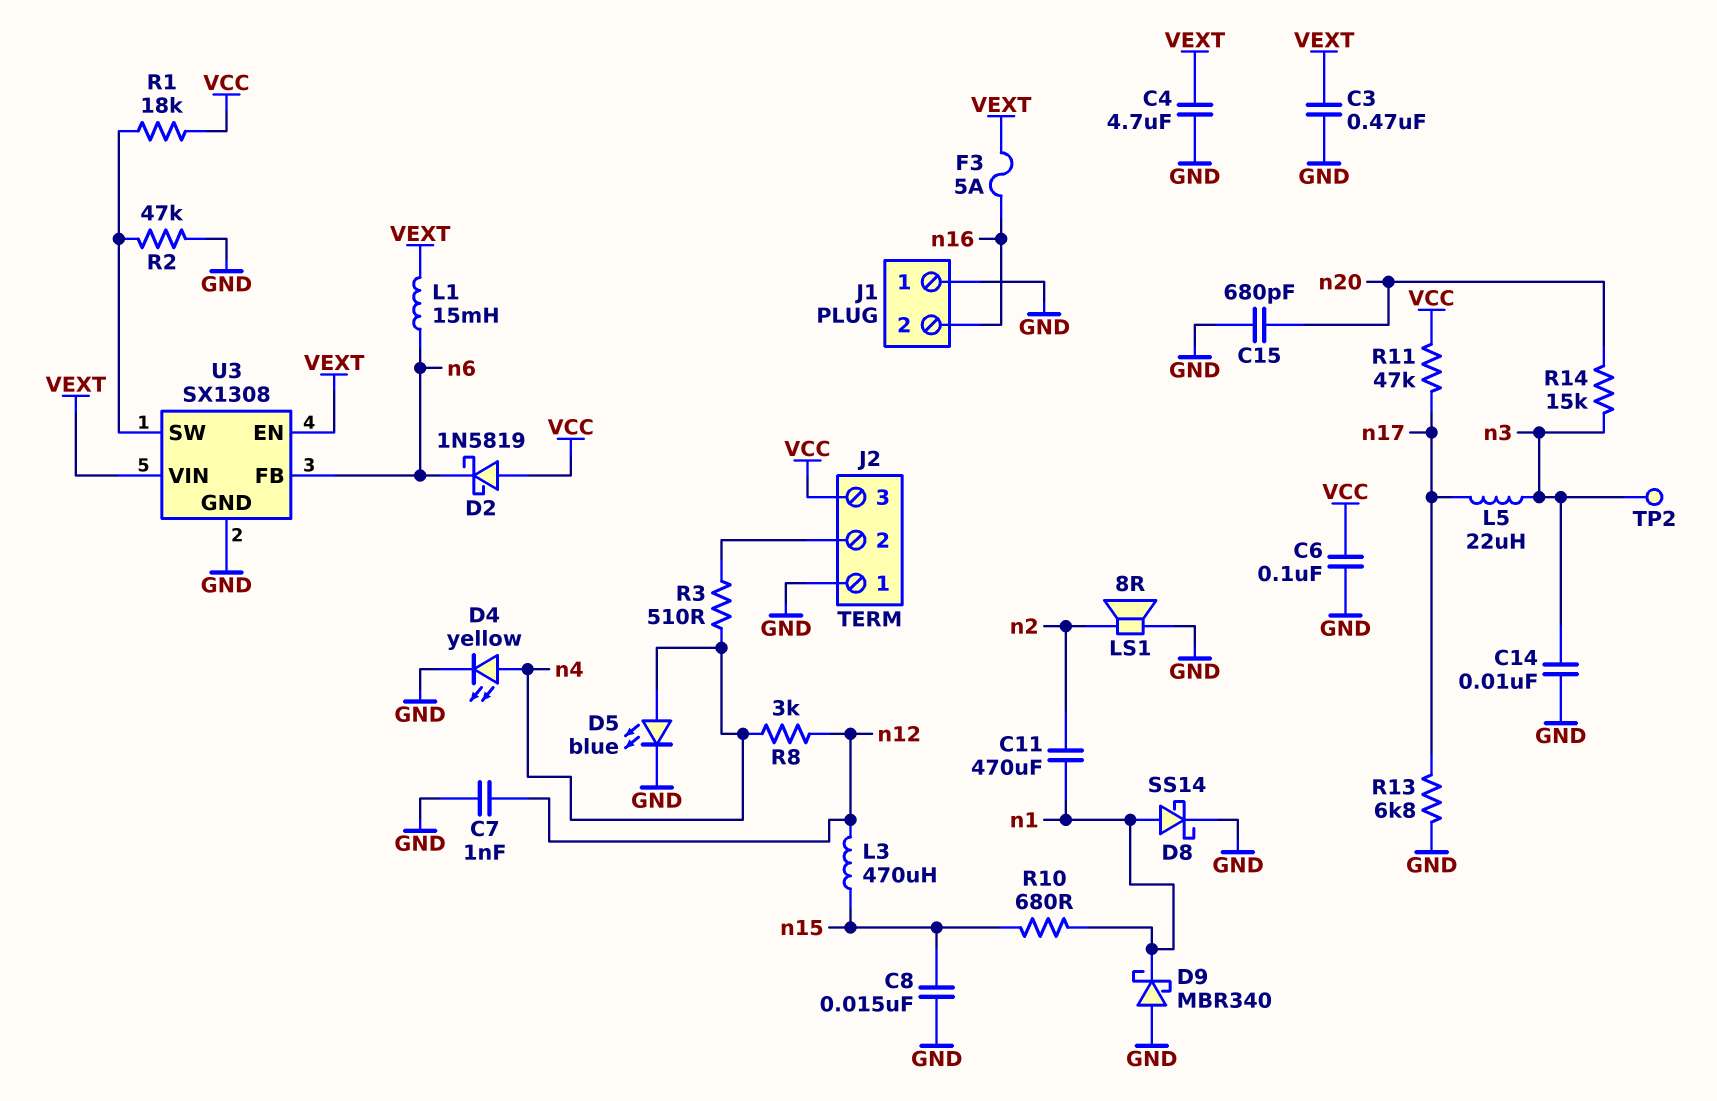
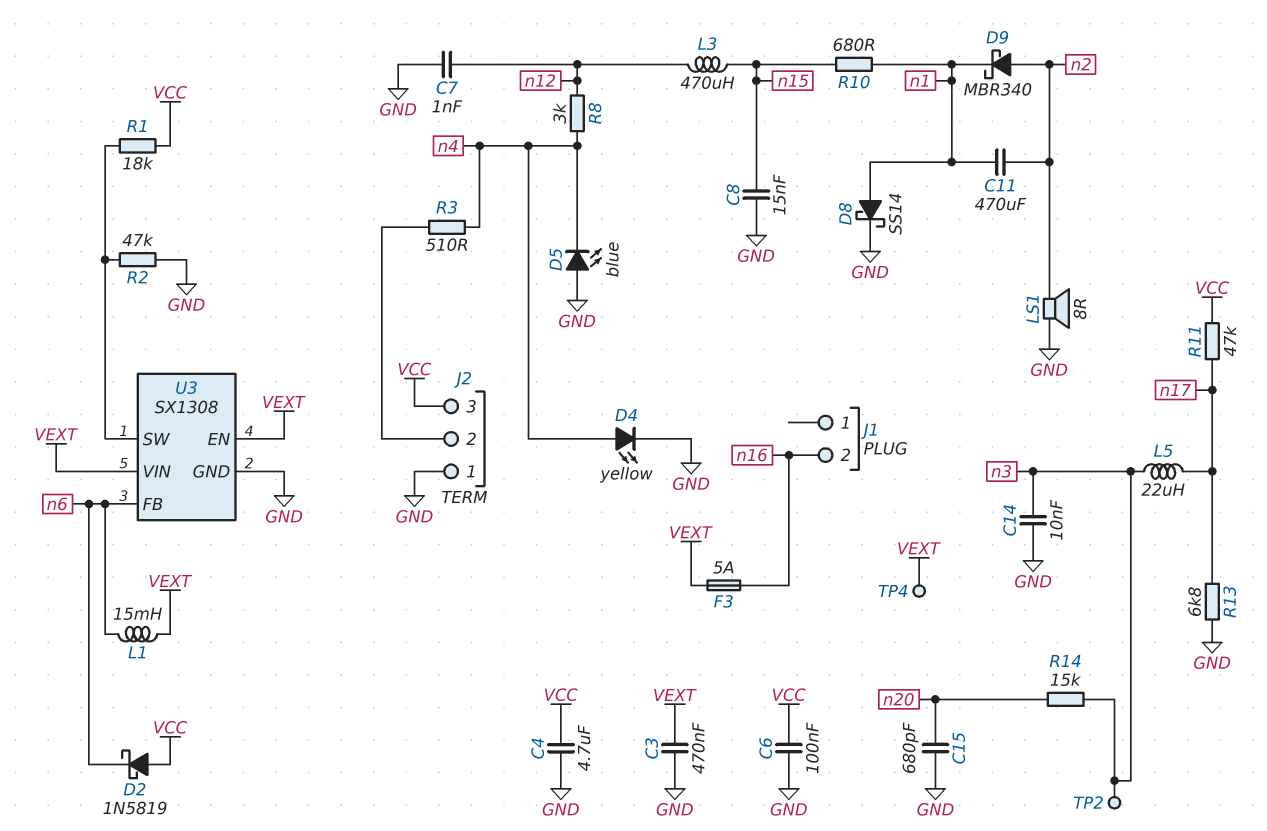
C4: 4.7uF (GND, VEXT) -> 4.7uF (GND, VCC)
D5: LED blue (A n4, K GND) -> LED blue (A GND, K n4)
D9: schottky MBR340 (A GND, K n1) -> schottky MBR340 (A n2, K n1)
J1 pin 1: GND -> none
TP4: none -> test point (VEXT)

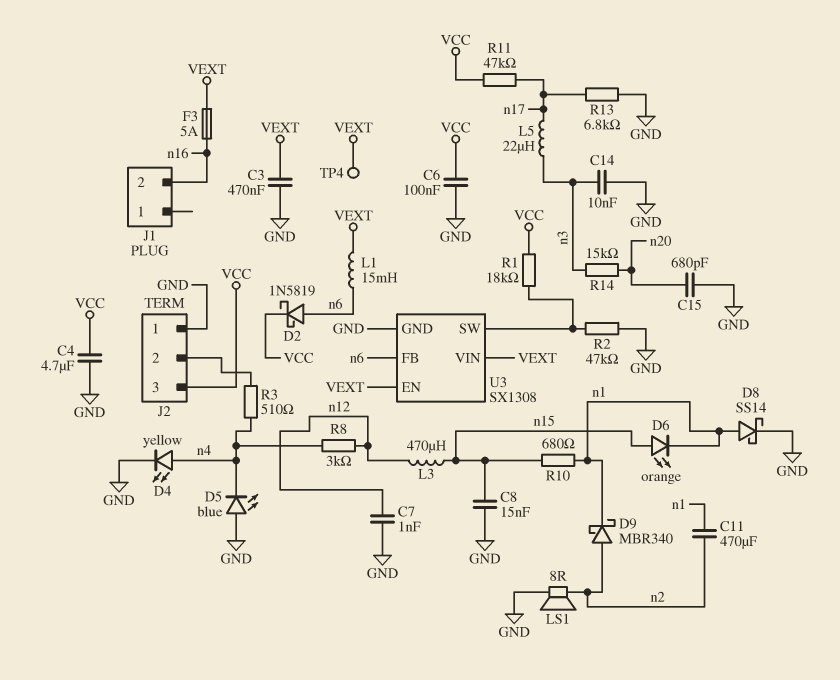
D2: schottky 1N5819 (A VCC, K n6) -> schottky 1N5819 (A n6, K VCC)
D6: none -> LED orange (A n15, K n1)
TP2: test point (n3) -> none

